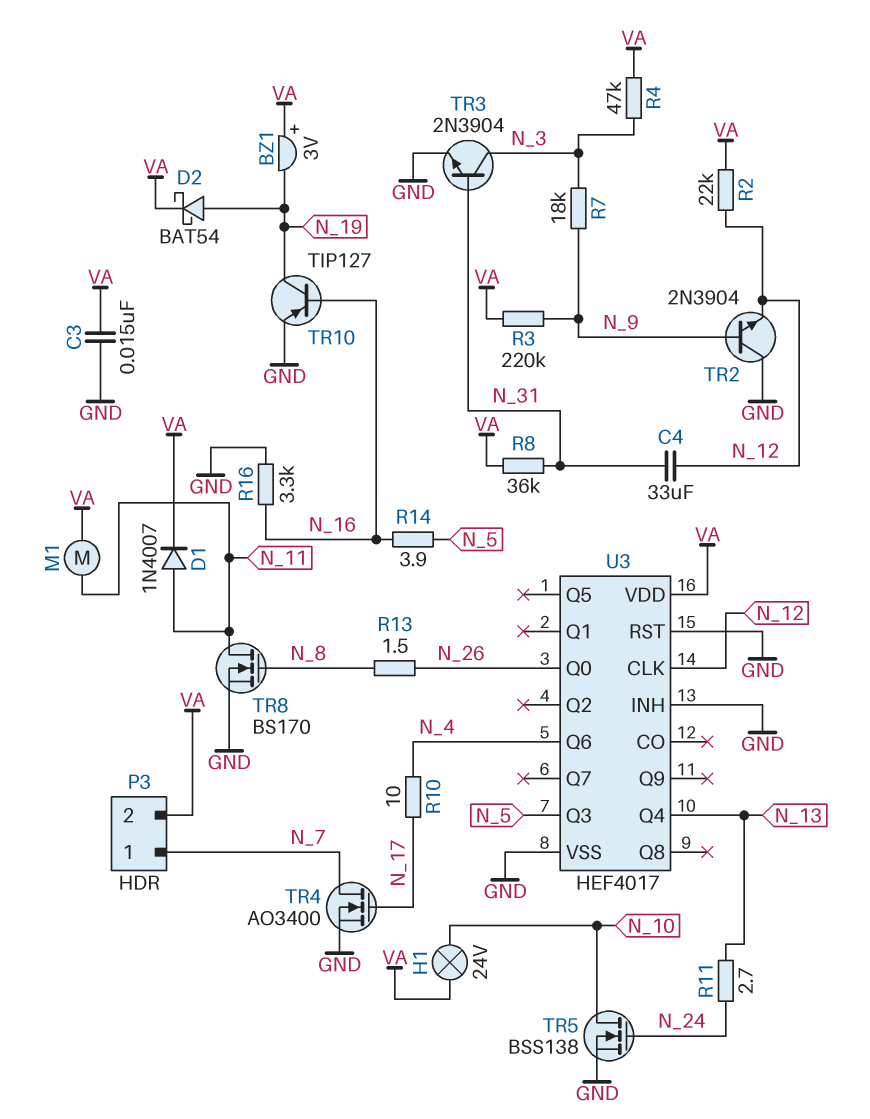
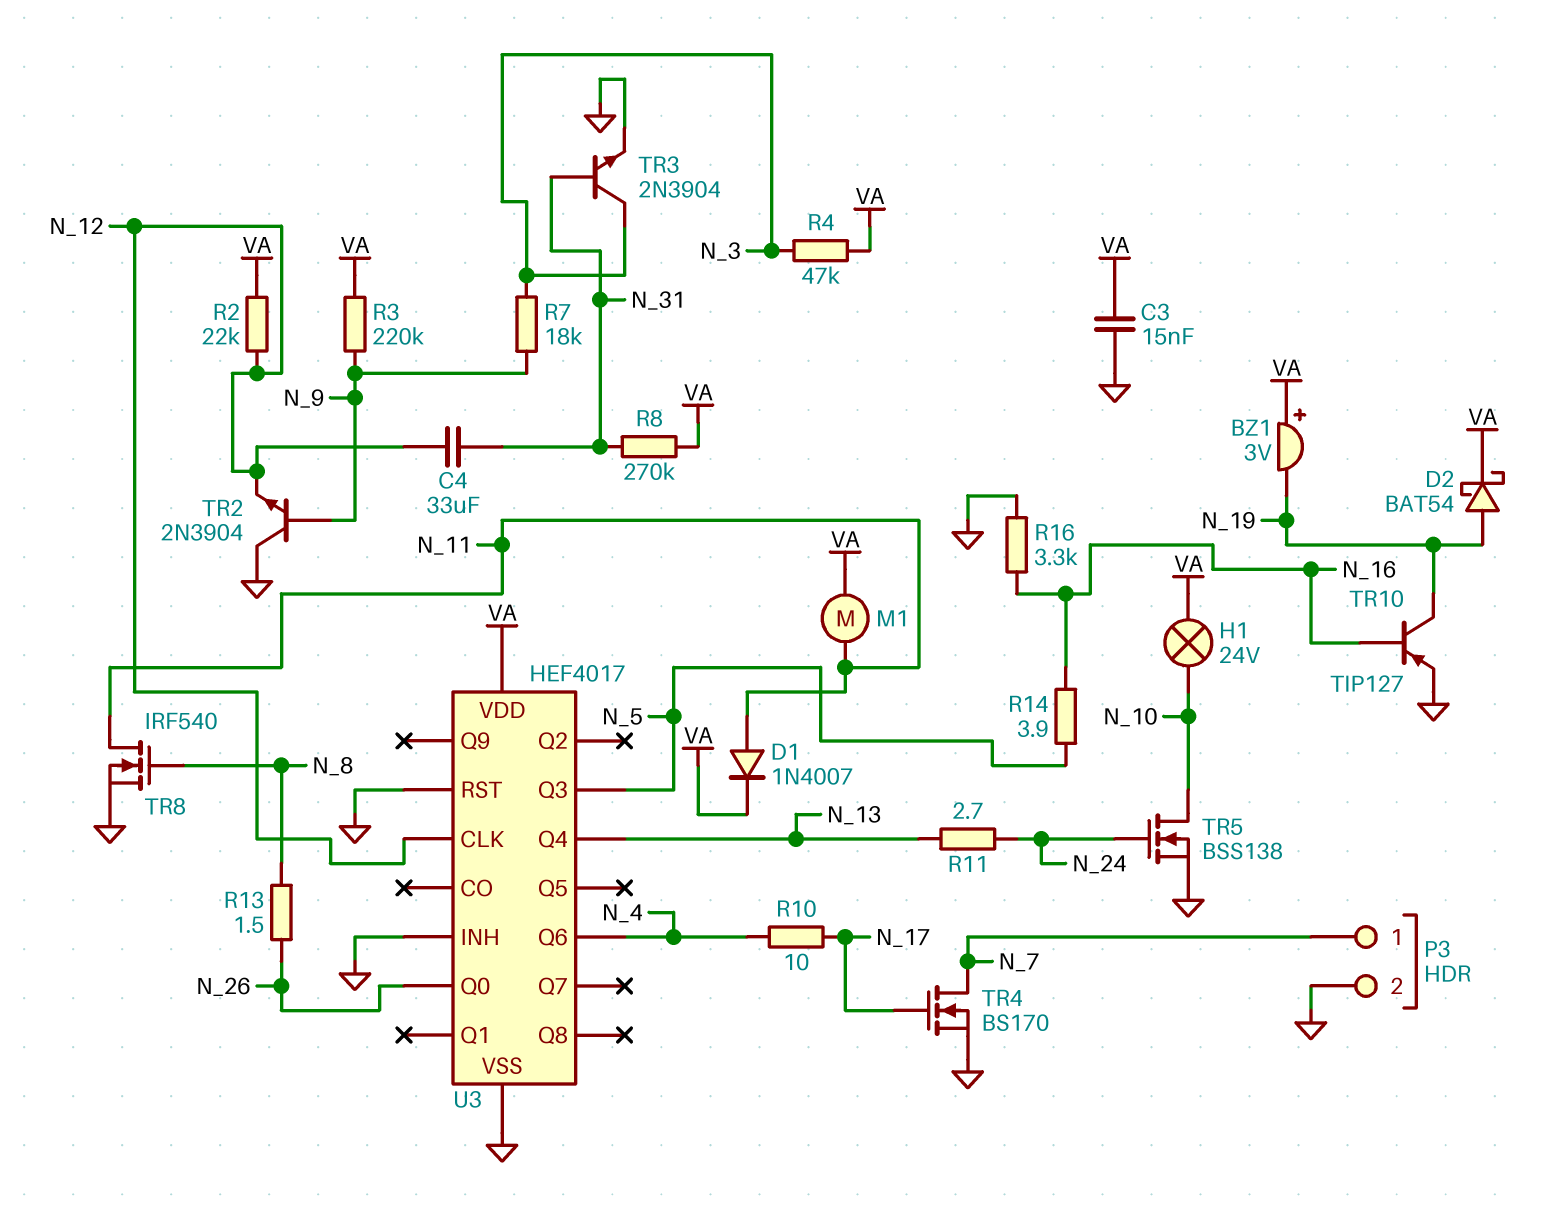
P3 pin 2: VA -> GND
R8: 36k (N_31, VA) -> 270k (N_31, VA)
TR4: NMOS AO3400 (G N_17, D N_7, S GND) -> NMOS BS170 (G N_17, D N_7, S GND)
TR8: NMOS BS170 (G N_8, D N_11, S GND) -> NMOS IRF540 (G N_8, D N_11, S GND)

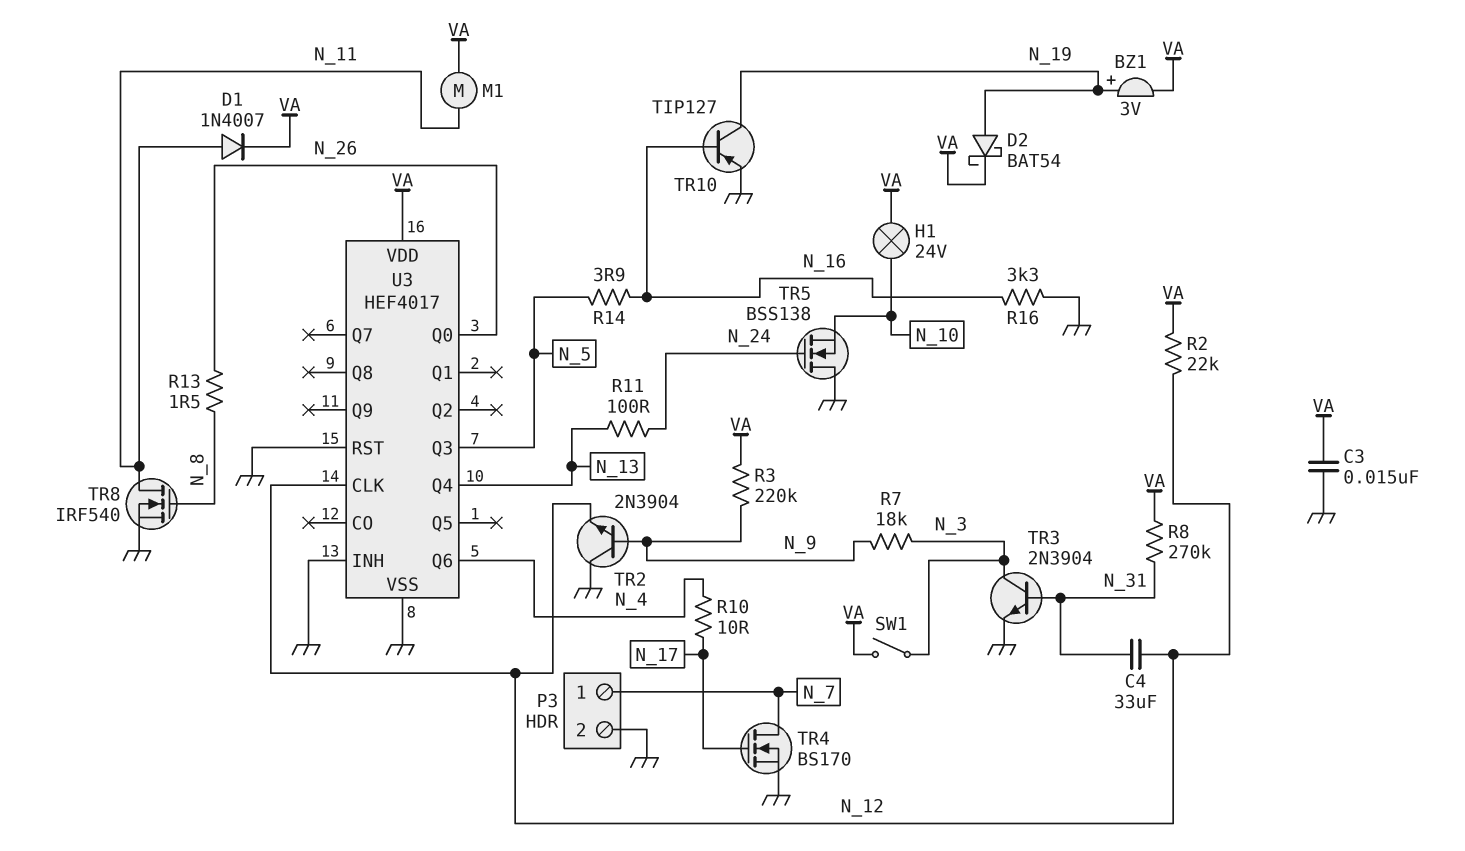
BZ1: buzzer 3V (plus VA, minus N_19) -> buzzer 3V (plus N_19, minus VA)
R4: 47k (N_3, VA) -> none
R11: 2.7 (N_13, N_24) -> 100 (N_13, N_24)
SW1: none -> switch (N_3, VA)
TR5: NMOS BSS138 (G N_24, D N_10, S GND) -> NMOS BSS138 (G N_24, D GND, S N_10)

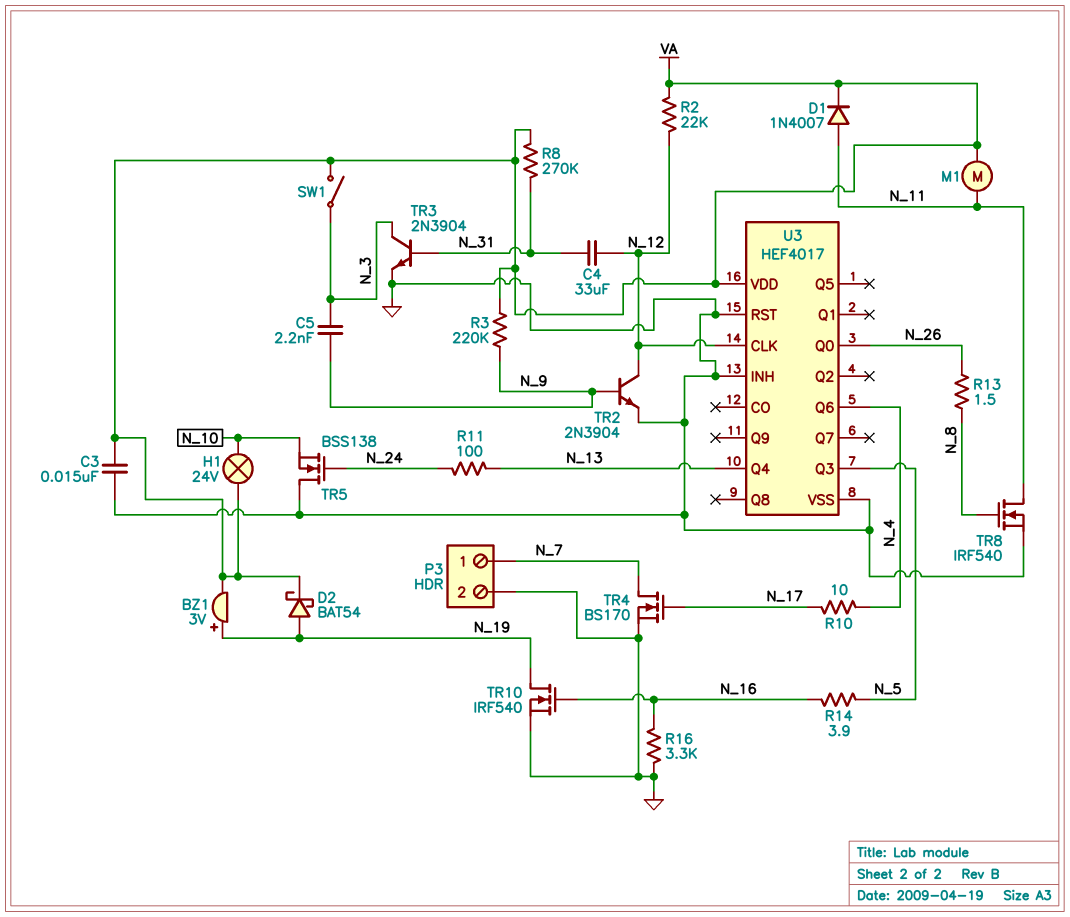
C5: none -> 2.2nF (N_3, N_9)
R7: 18k (N_3, N_9) -> none
TR2: NPN 2N3904 (B N_9, C GND, E N_12) -> NPN 2N3904 (B N_9, C N_12, E GND)
TR10: PNP TIP127 (B N_16, C N_19, E GND) -> NMOS IRF540 (G N_16, D N_19, S GND)

